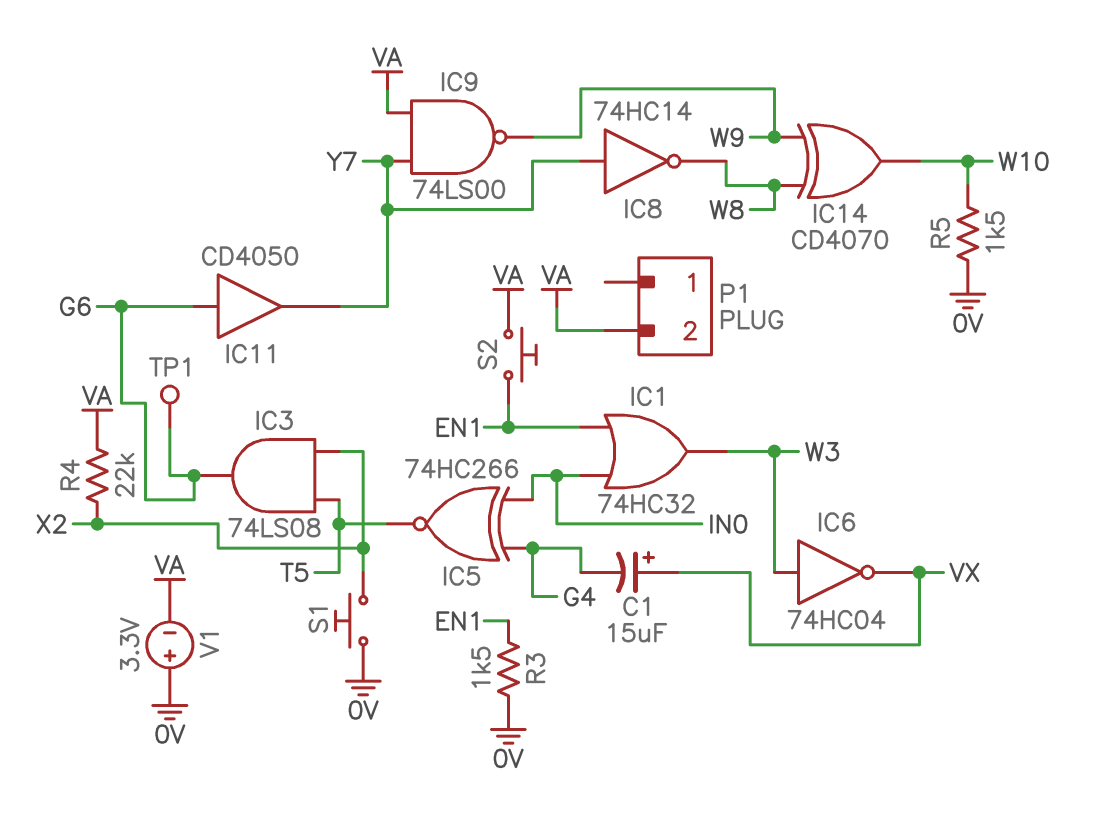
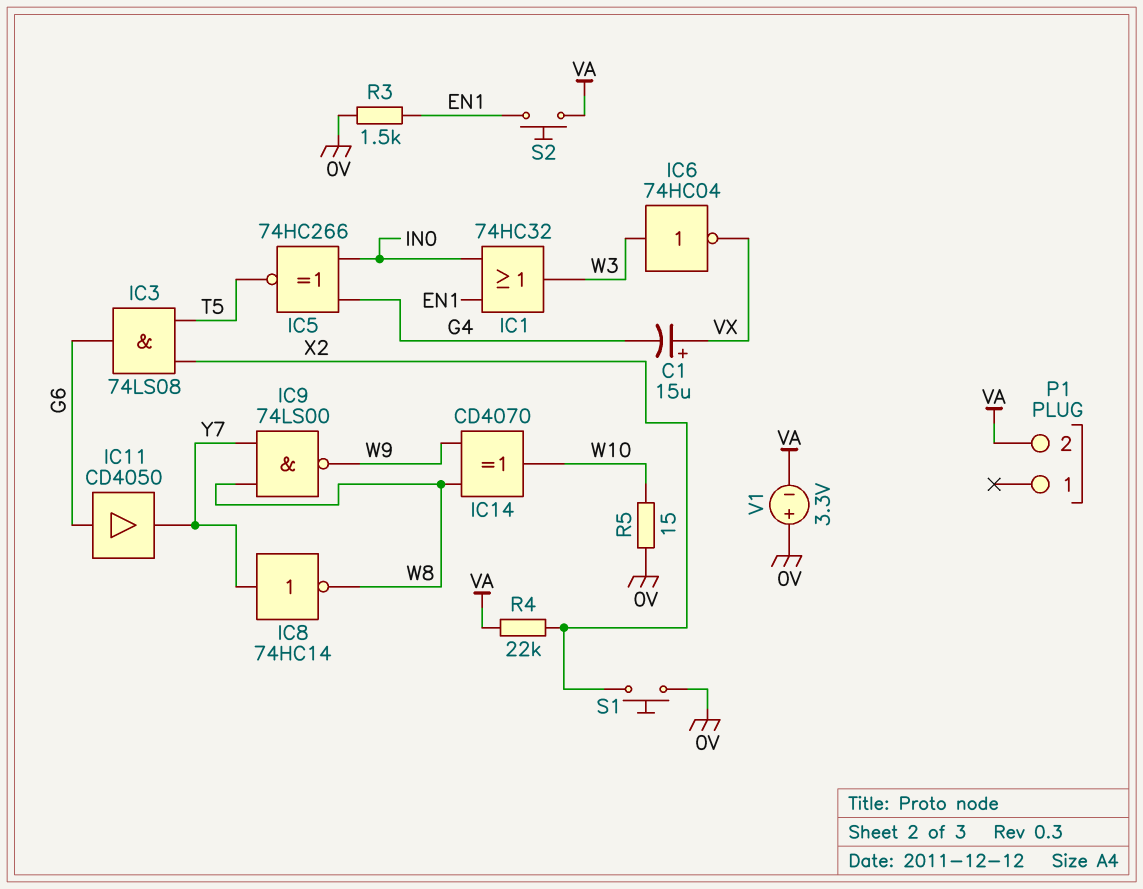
IC9: NAND 74LS00 (in VA, in Y7, out W9) -> NAND 74LS00 (in W8, in Y7, out W9)
R5: 1.5k (0V, W10) -> 15 (0V, W10)
TP1: test point (G6) -> none

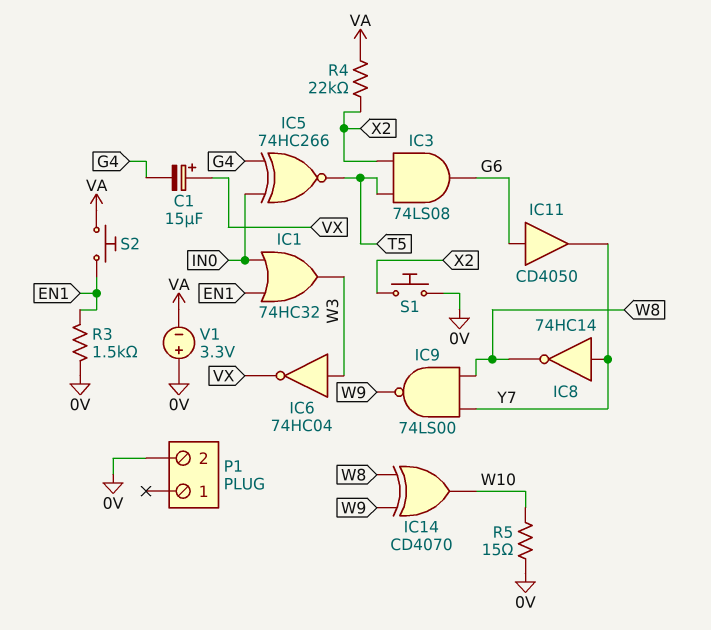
P1 pin 2: VA -> 0V

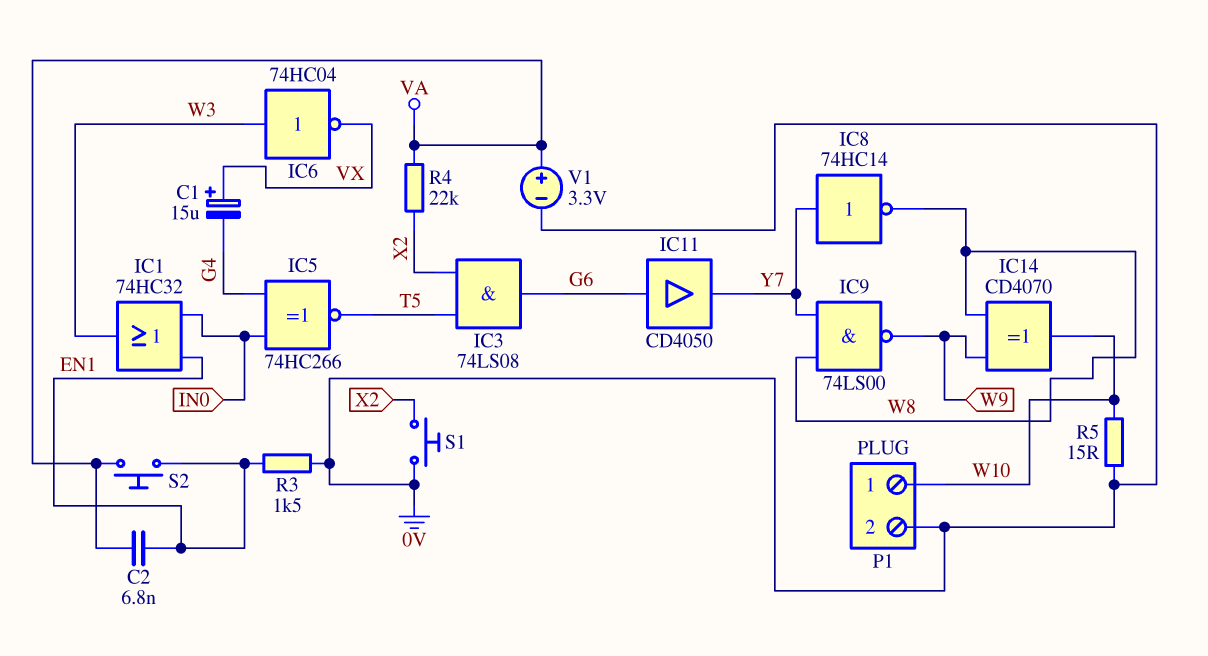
C2: none -> 6.8nF (EN1, VA)
P1 pin 1: none -> W10
V1: 3.3V (plus 0V, minus VA) -> 3.3V (plus VA, minus 0V)

